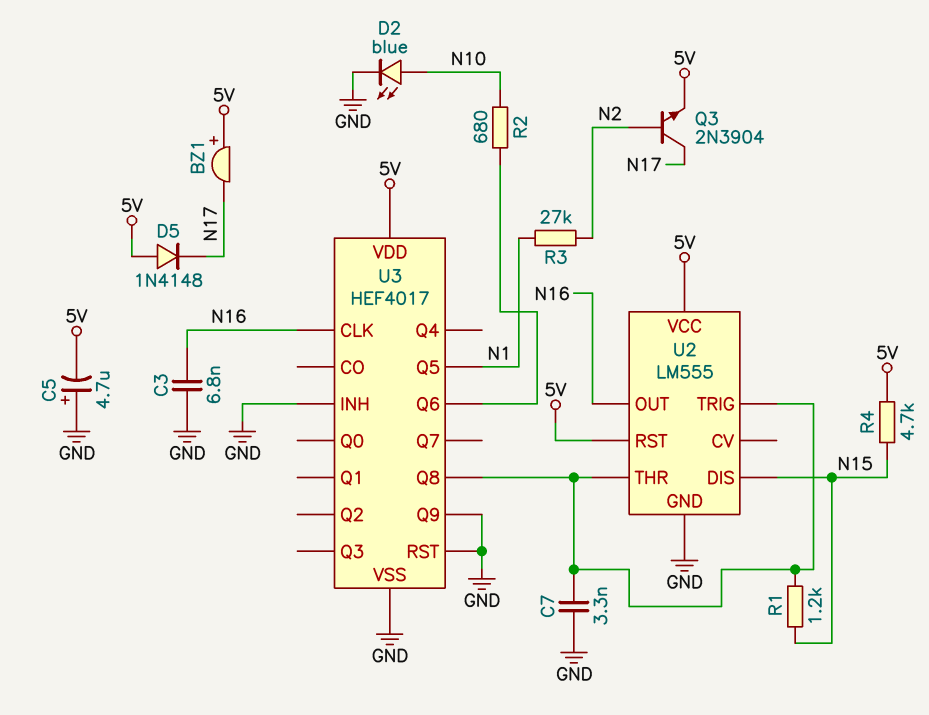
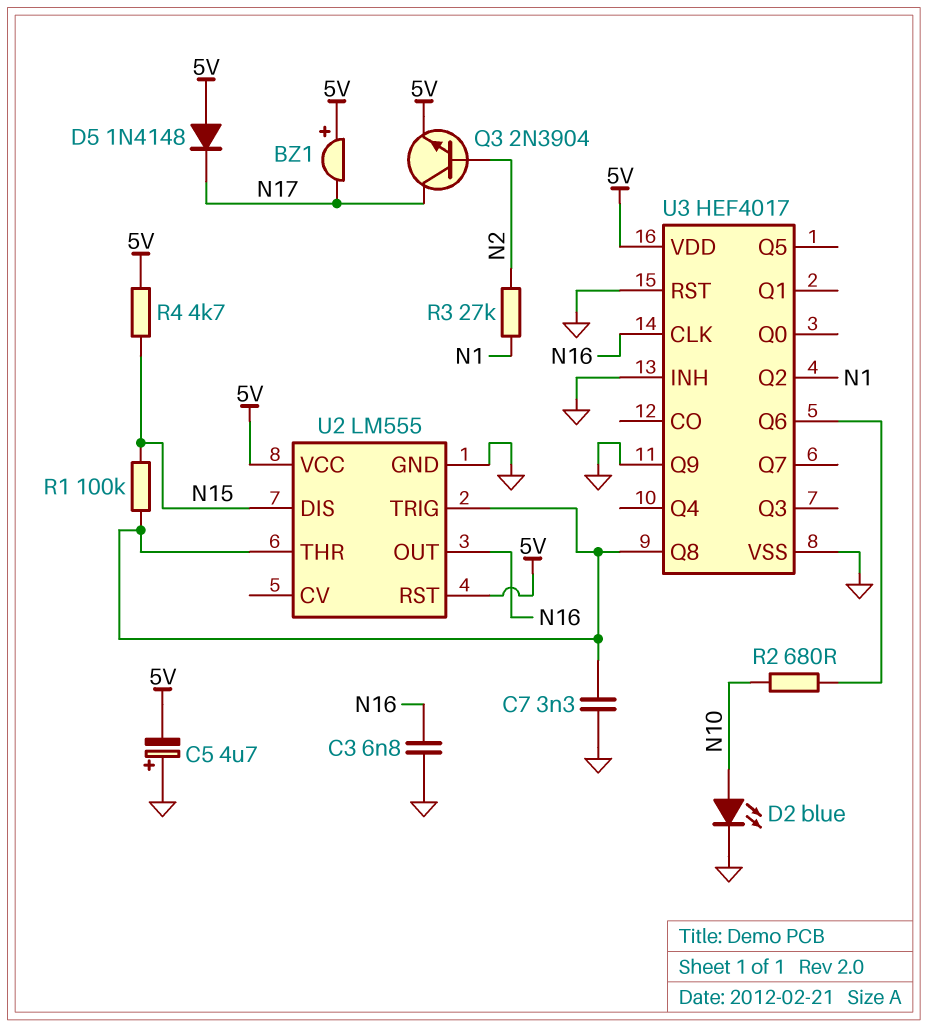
R1: 1.2k (N15, U2/THR) -> 100k (N15, U2/THR)
U3 pin Q2: none -> N1
U3 pin Q5: N1 -> none

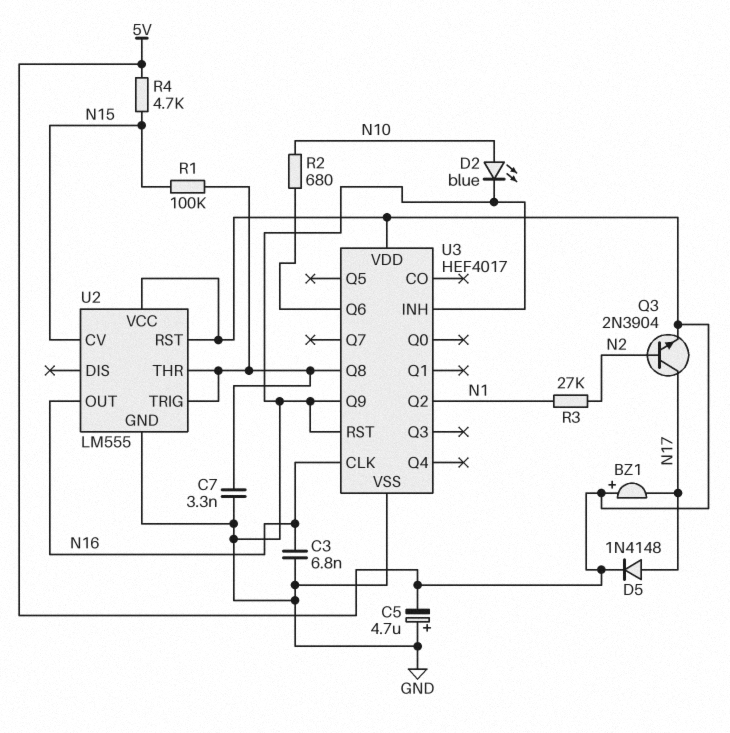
D5: diode 1N4148 (A 5V, K N17) -> diode 1N4148 (A N17, K 5V)
U2 pin CV: none -> N15
U2 pin DIS: N15 -> none

